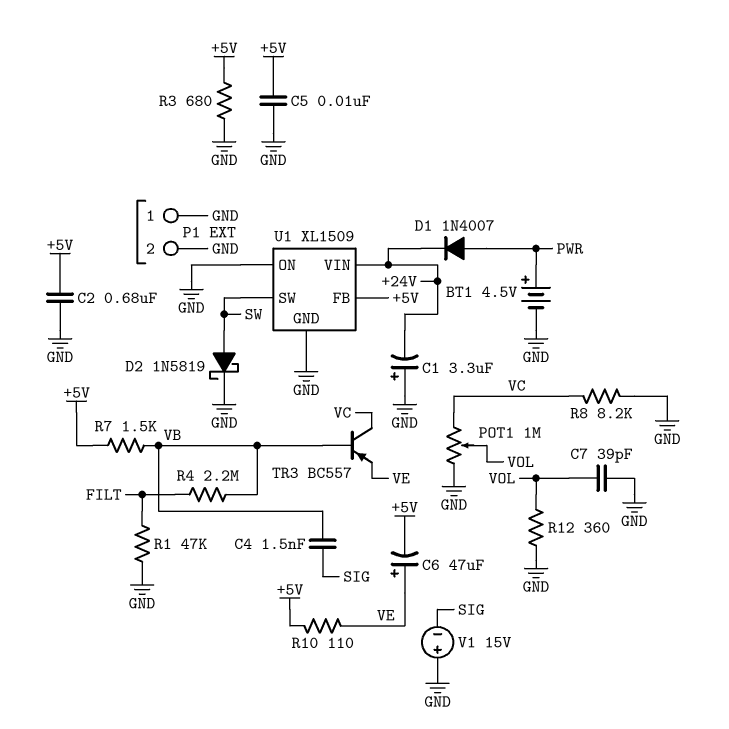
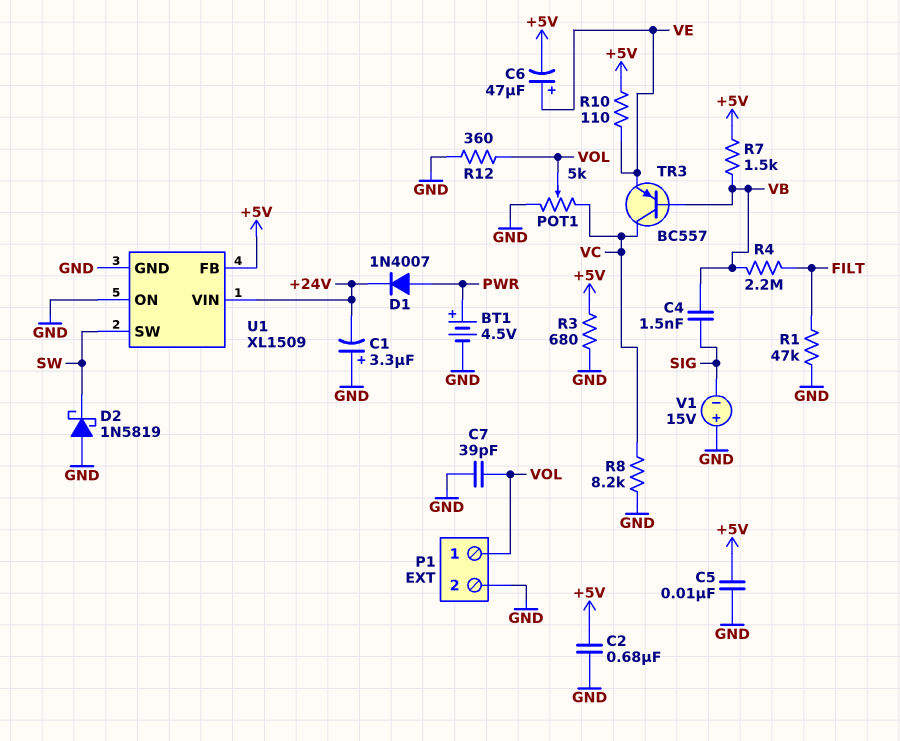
D2: schottky 1N5819 (A SW, K GND) -> schottky 1N5819 (A GND, K SW)
P1 pin 1: GND -> VOL
POT1: 1M (GND, VC, wiper VOL) -> 5k (GND, VC, wiper VOL)

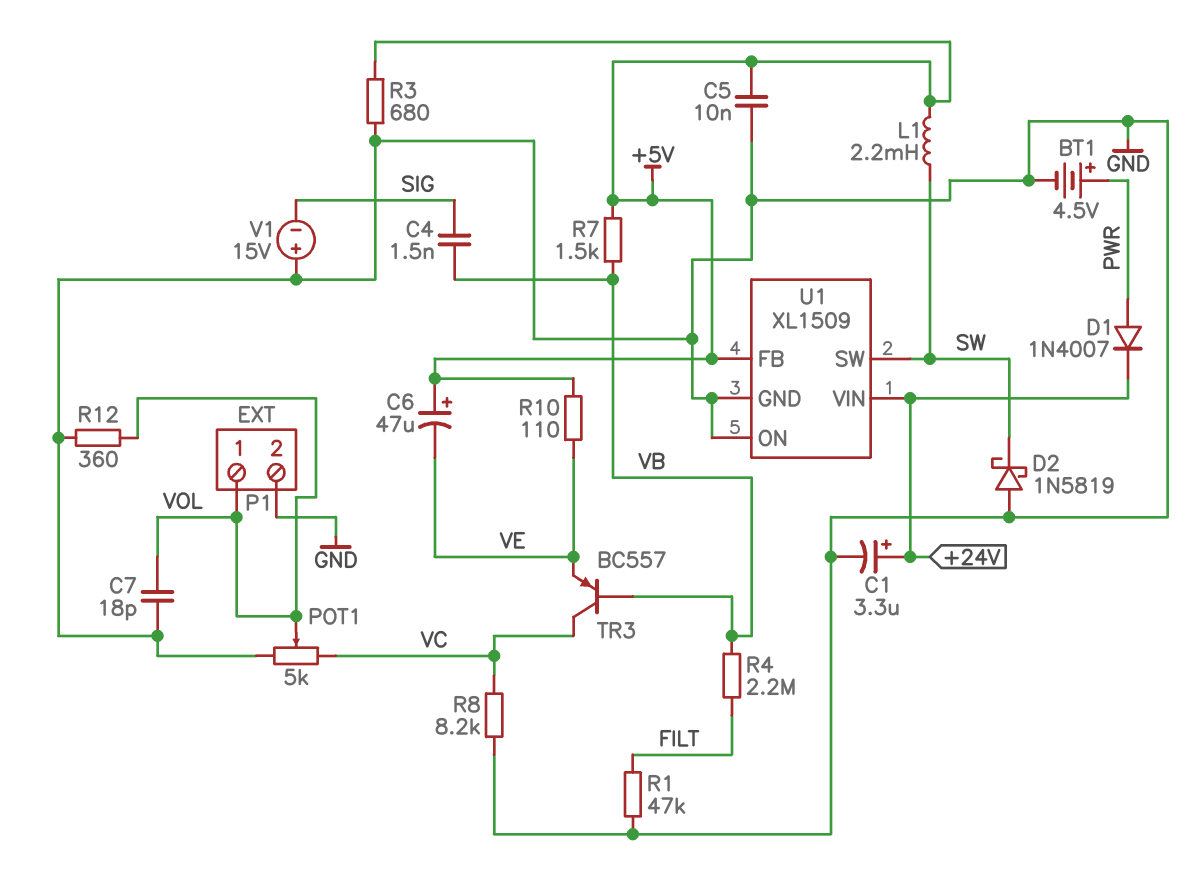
C1: 3.3uF (plus GND, minus +24V) -> 3.3uF (plus +24V, minus GND)
C2: 680nF (+5V, GND) -> none
C6: 47uF (plus VE, minus +5V) -> 47uF (plus +5V, minus VE)
C7: 39pF (GND, VOL) -> 18pF (GND, VOL)
L1: none -> 2.2mH (+5V, SW)

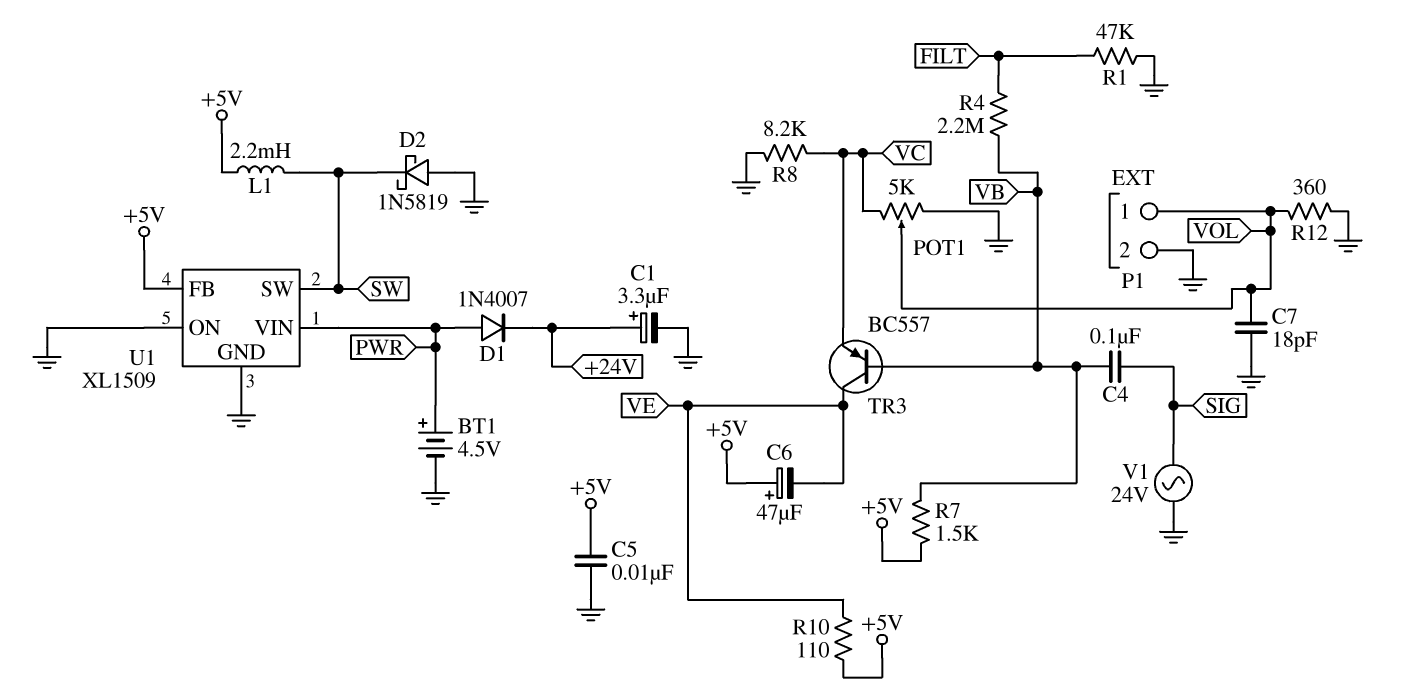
C4: 1.5nF (SIG, VB) -> 100nF (SIG, VB)
R3: 680 (+5V, GND) -> none
TR3: PNP BC557 (B VB, C VC, E VE) -> PNP BC557 (B VB, C VE, E VC)
U1 pin VIN: +24V -> PWR
V1: 15V (plus GND, minus SIG) -> AC 24V (GND, SIG)

